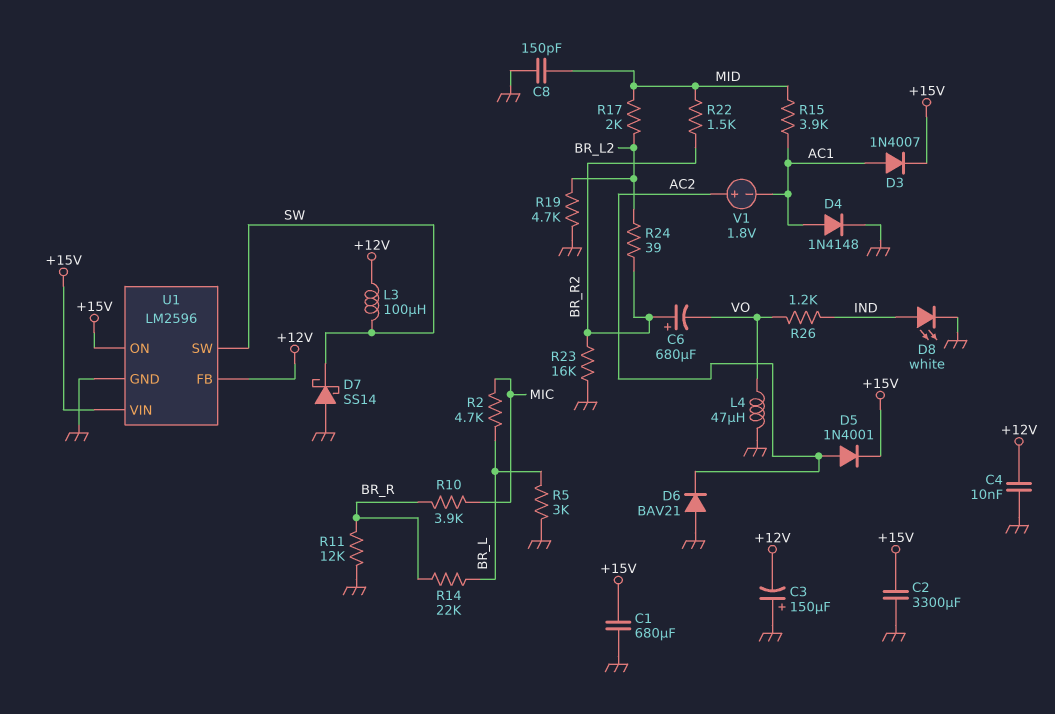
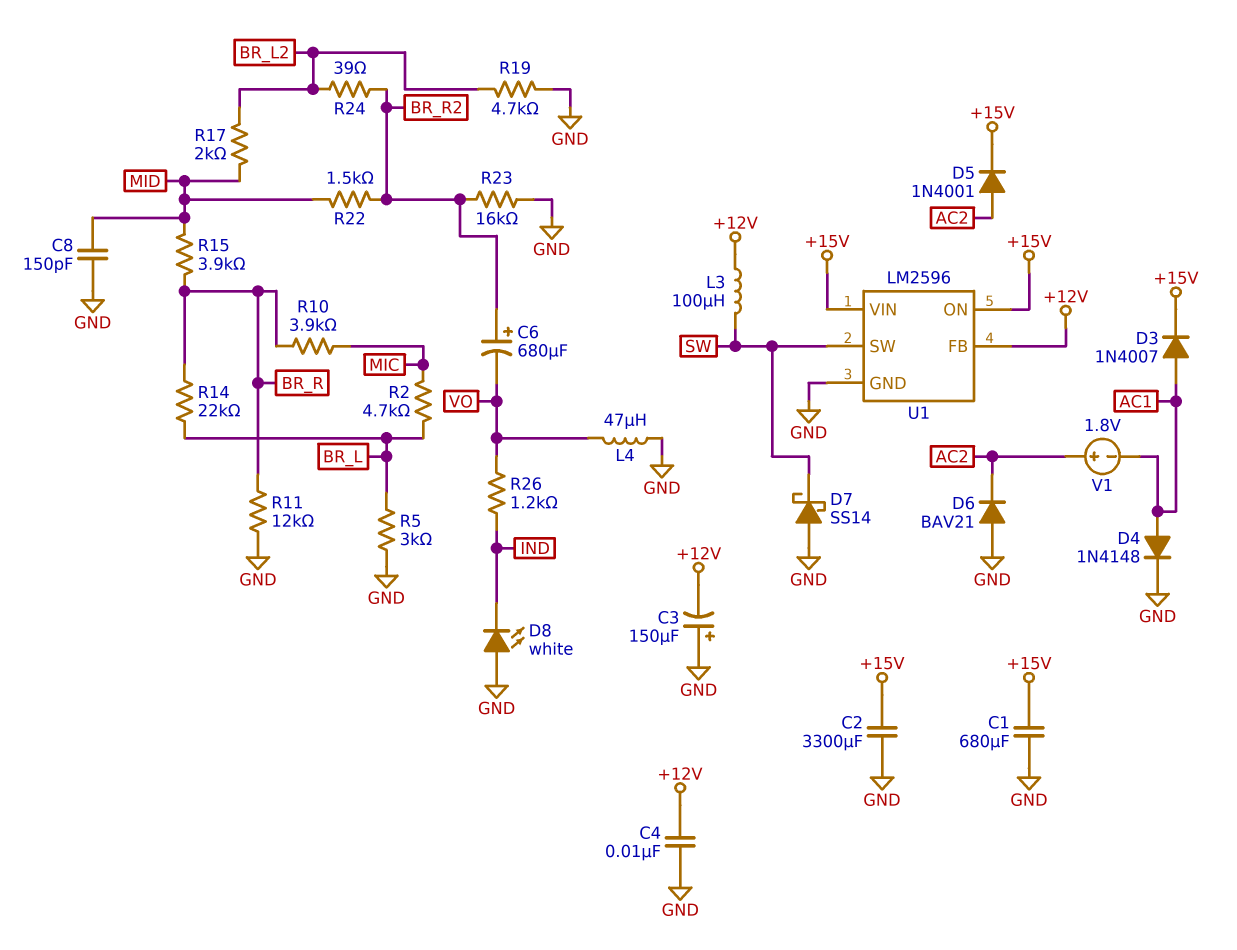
D8: LED white (A IND, K GND) -> LED white (A GND, K IND)
R15: 3.9k (AC1, MID) -> 3.9k (BR_R, MID)

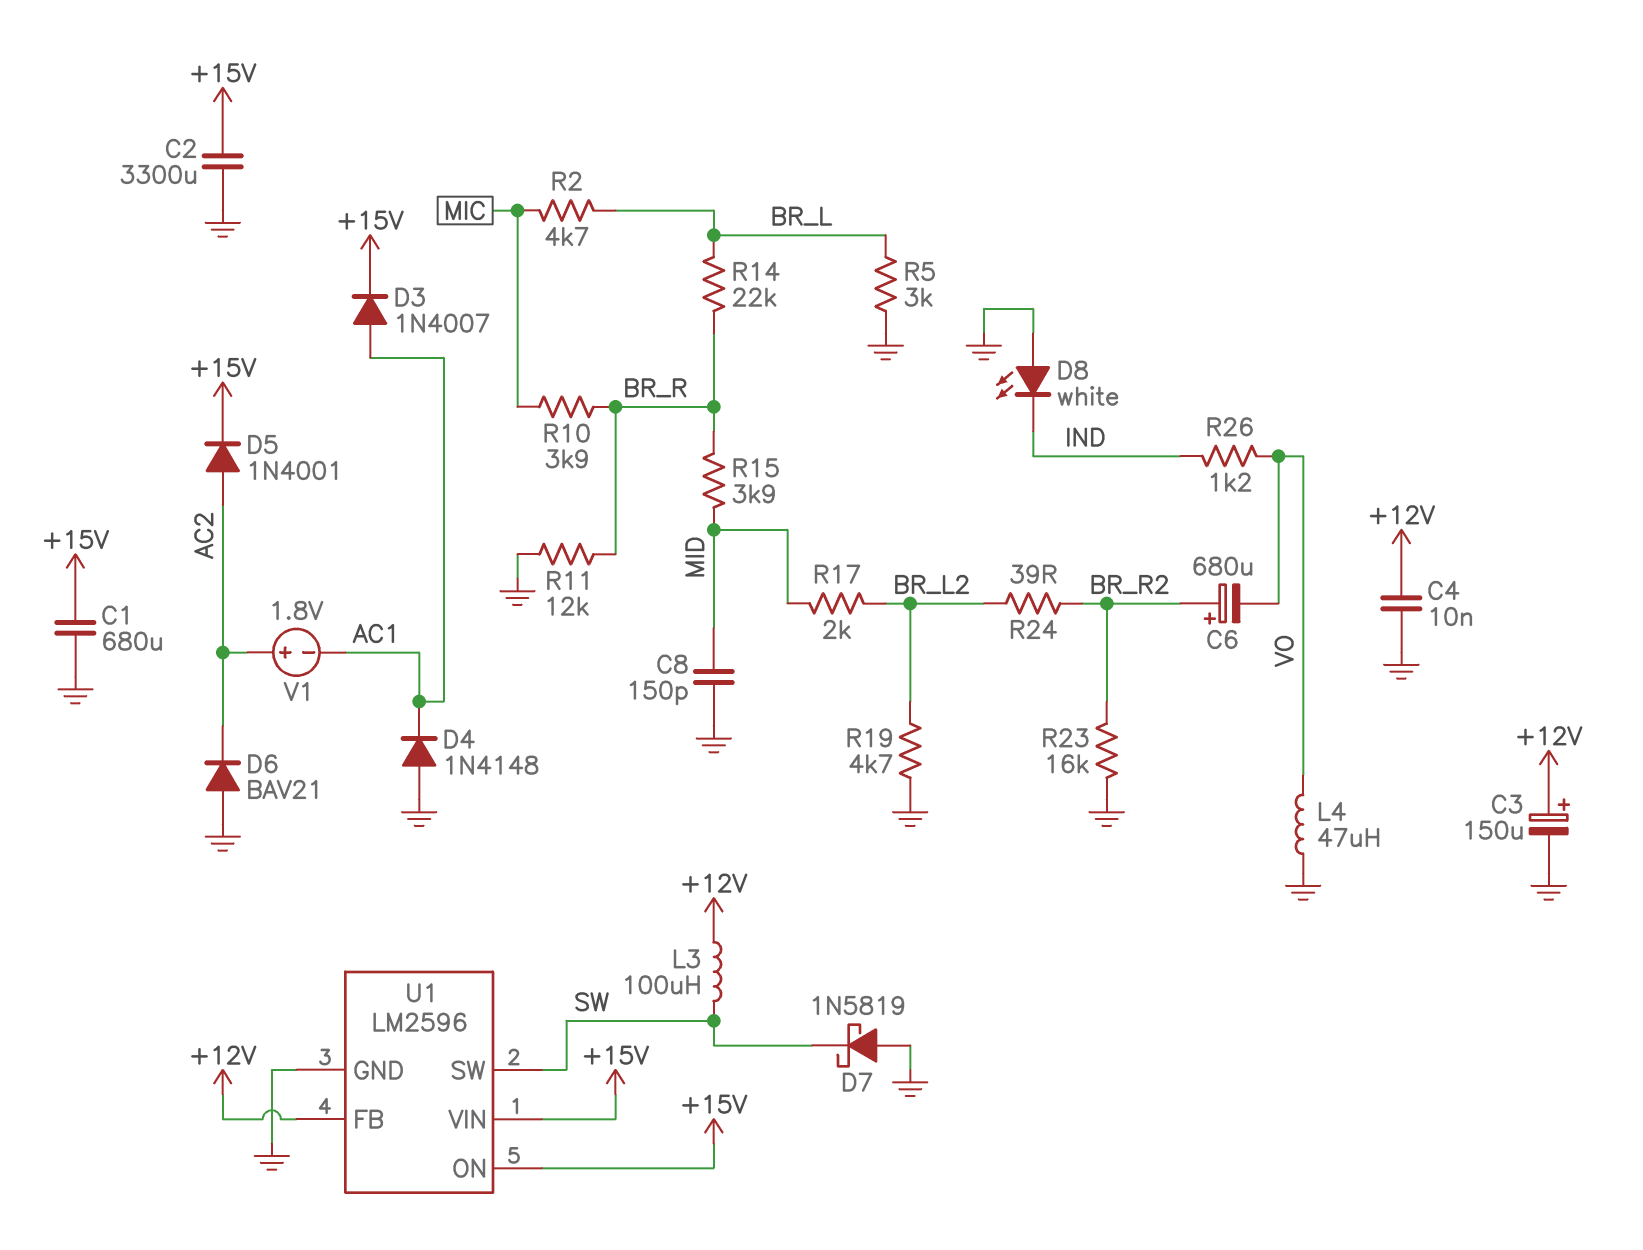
C3: 150uF (plus GND, minus +12V) -> 150uF (plus +12V, minus GND)
D4: diode 1N4148 (A AC1, K GND) -> diode 1N4148 (A GND, K AC1)
D7: schottky SS14 (A GND, K SW) -> schottky 1N5819 (A GND, K SW)
R22: 1.5k (BR_R2, MID) -> none

